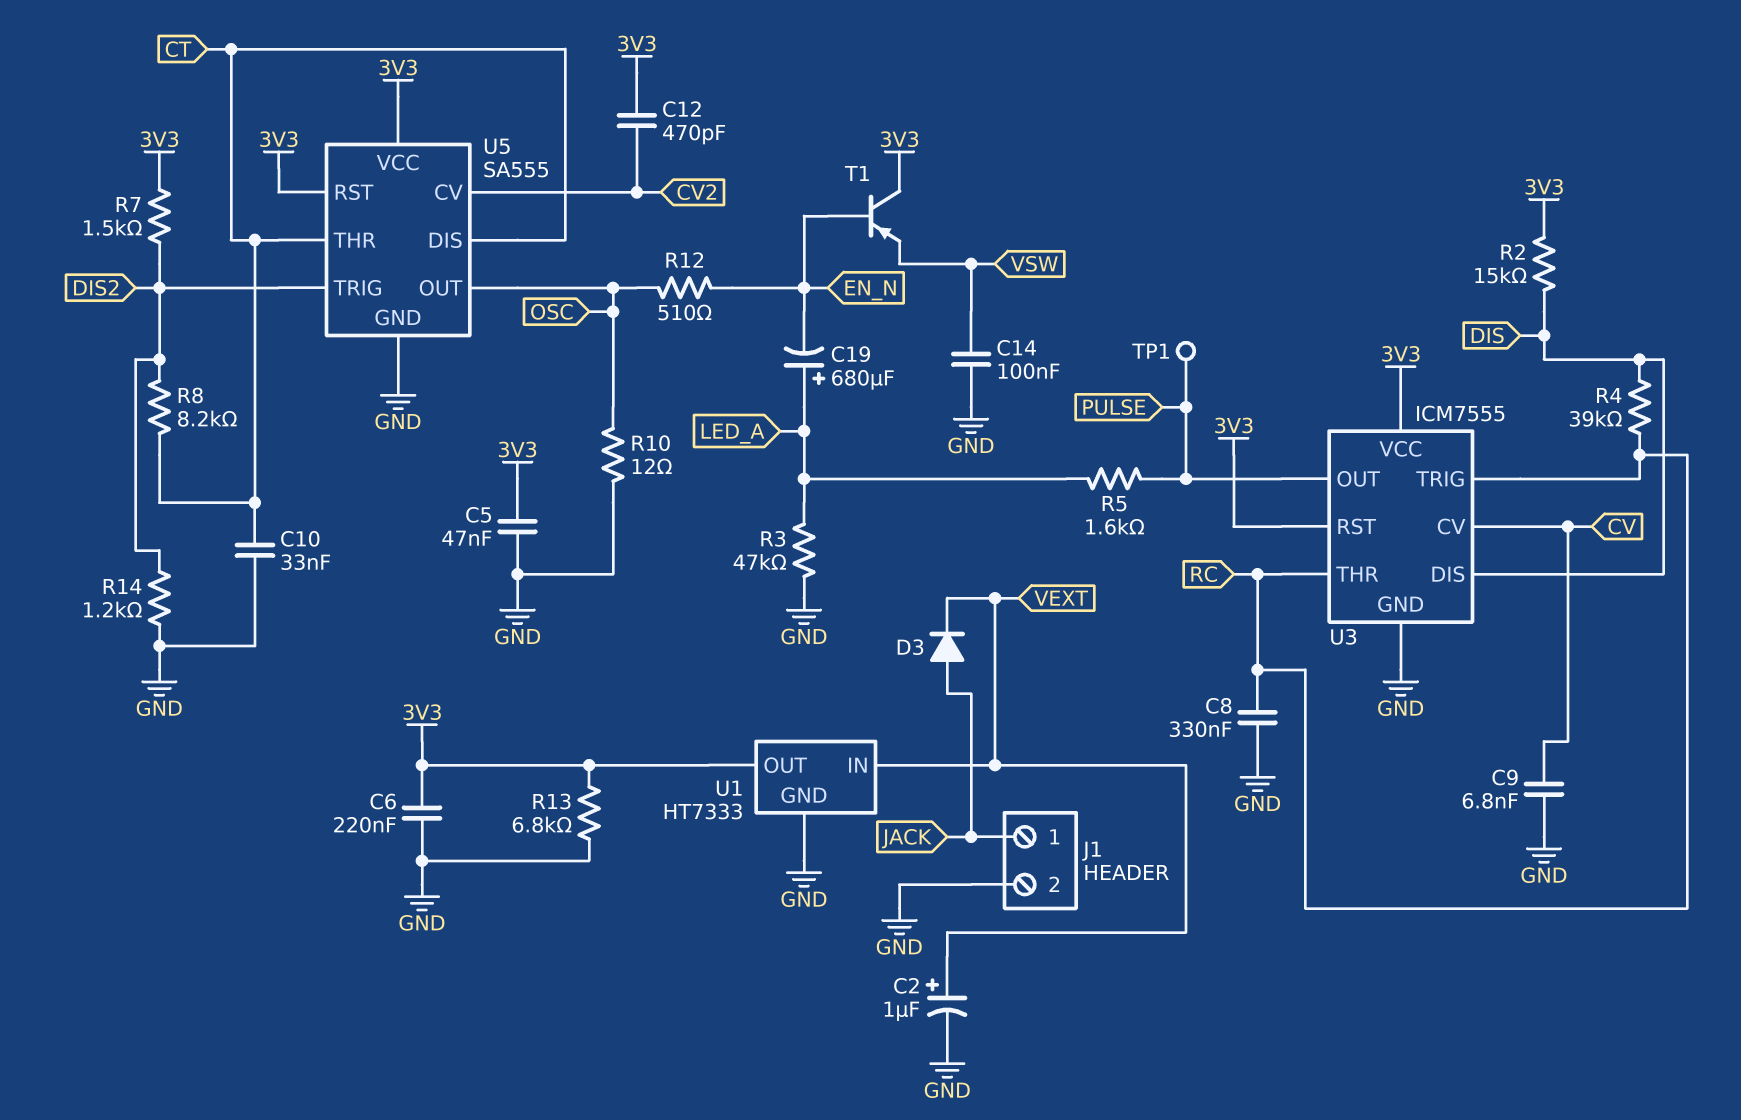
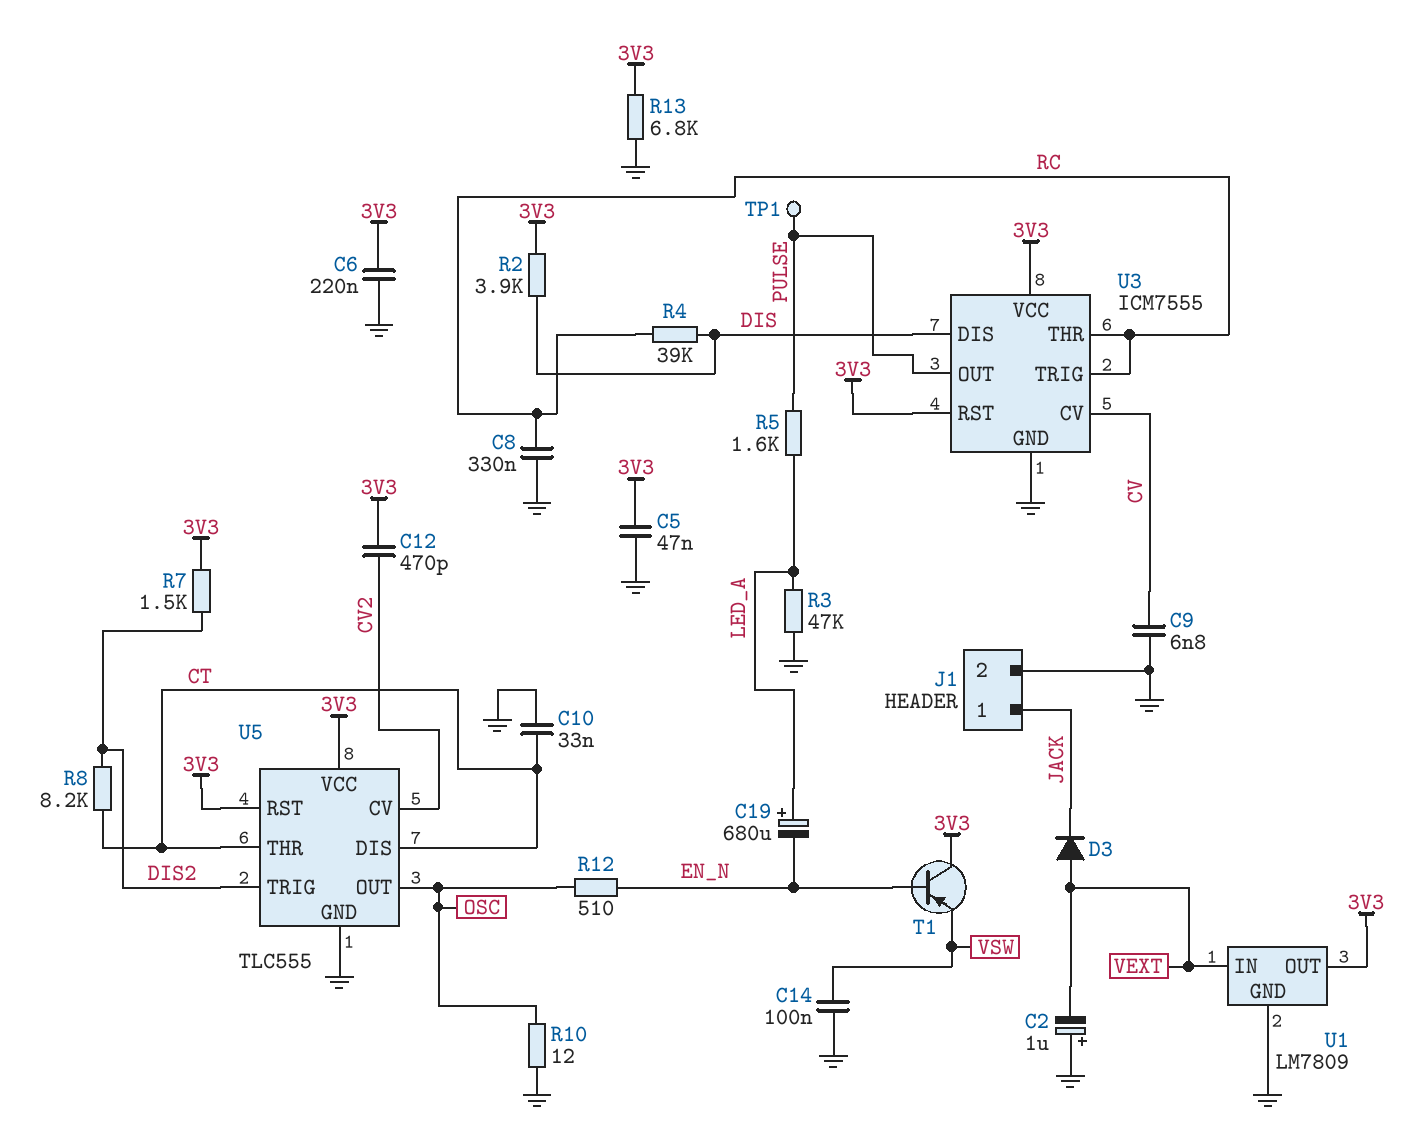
C2: 1uF (plus VEXT, minus GND) -> 1uF (plus GND, minus VEXT)
D3: diode (A JACK, K VEXT) -> diode (A VEXT, K JACK)
R2: 15k (3V3, DIS) -> 3.9k (3V3, DIS)
R14: 1.2k (DIS2, GND) -> none
U1: HT7333 -> LM7809
U5: SA555 -> TLC555

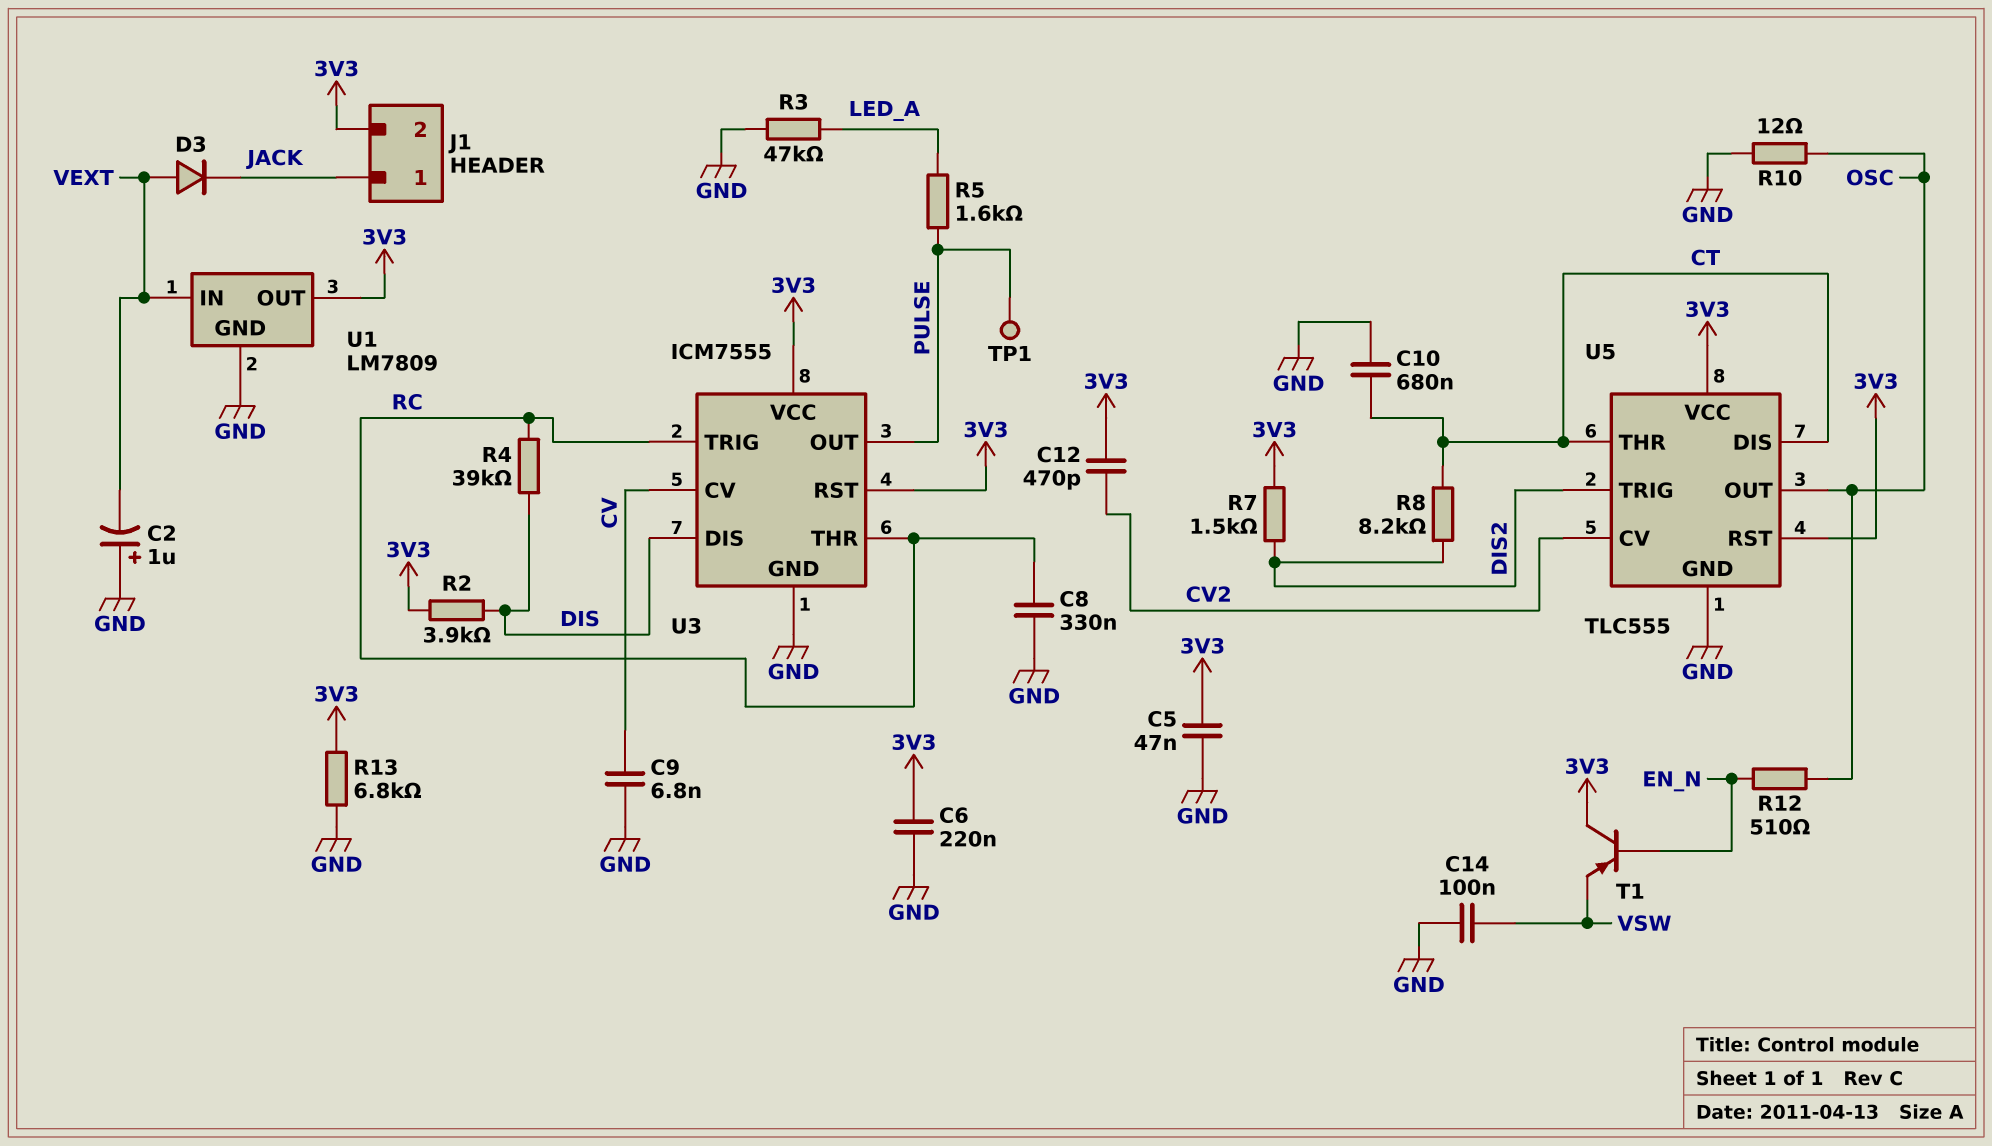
C10: 33nF (CT, GND) -> 680nF (CT, GND)
C19: 680uF (plus LED_A, minus EN_N) -> none
J1 pin 2: GND -> 3V3

